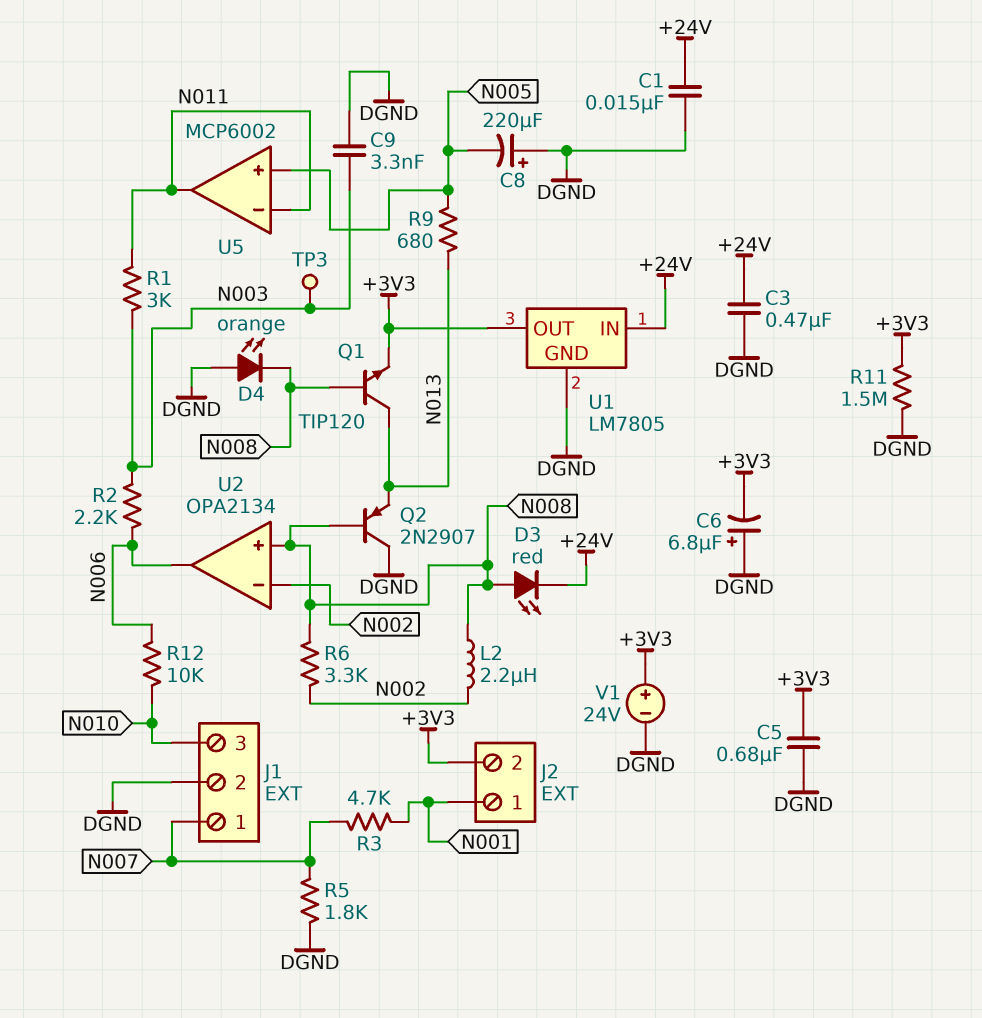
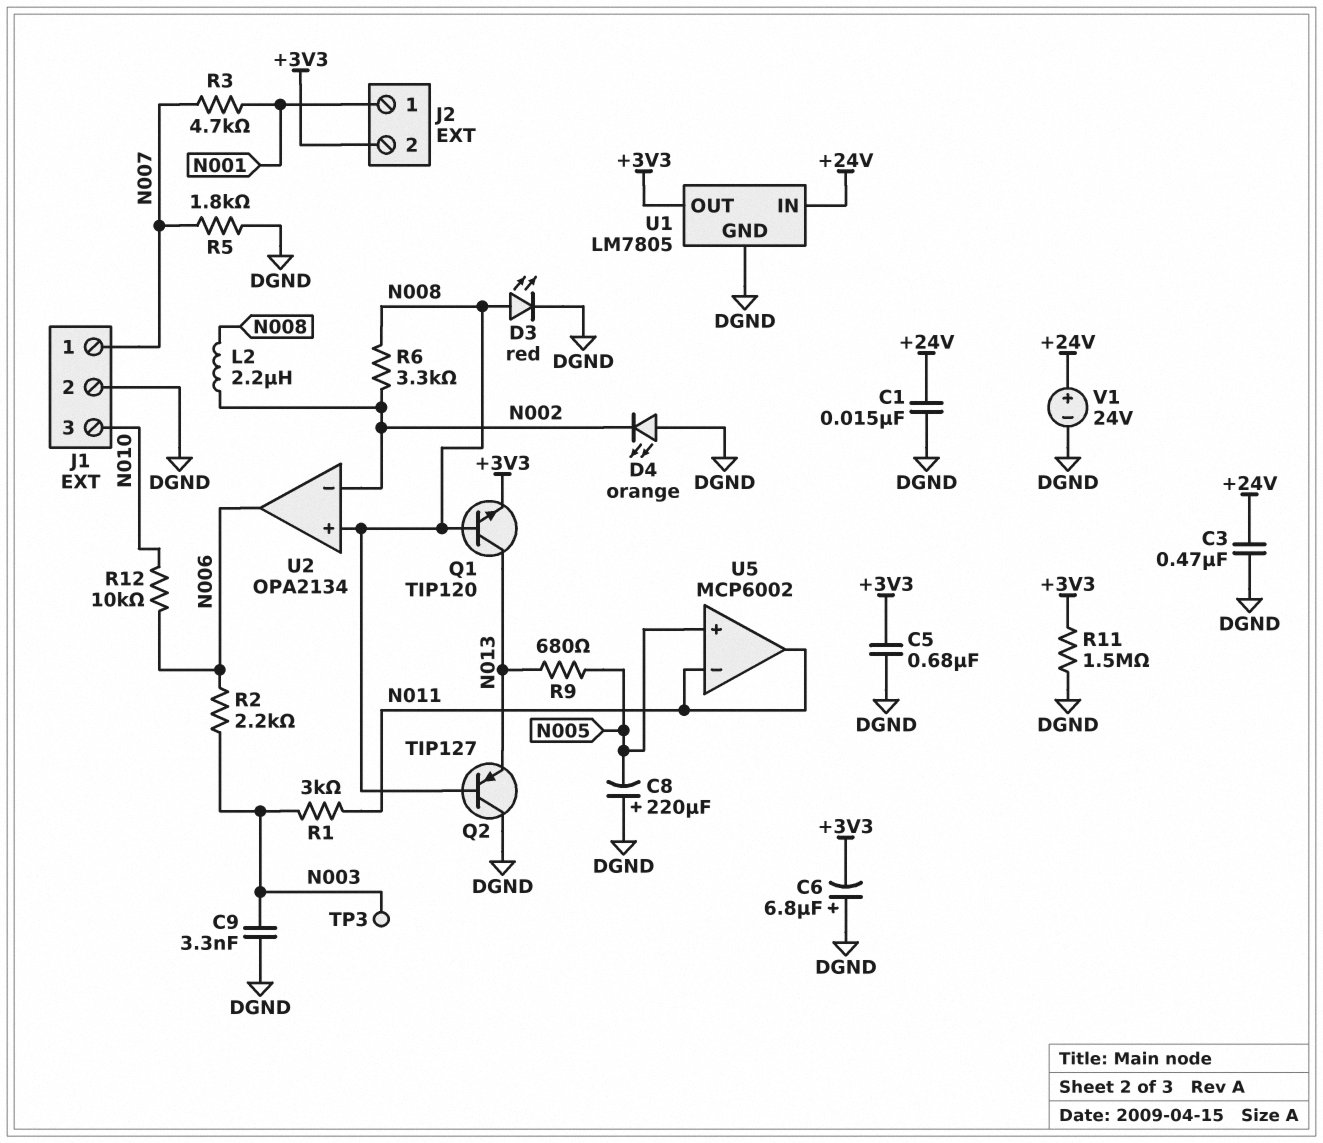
D3: LED red (A N008, K +24V) -> LED red (A N008, K DGND)
D4: LED orange (A DGND, K N008) -> LED orange (A DGND, K N002)
Q2: PNP 2N2907 (B N008, C DGND, E N013) -> PNP TIP127 (B N008, C DGND, E N013)
V1: 24V (plus +3V3, minus DGND) -> 24V (plus +24V, minus DGND)

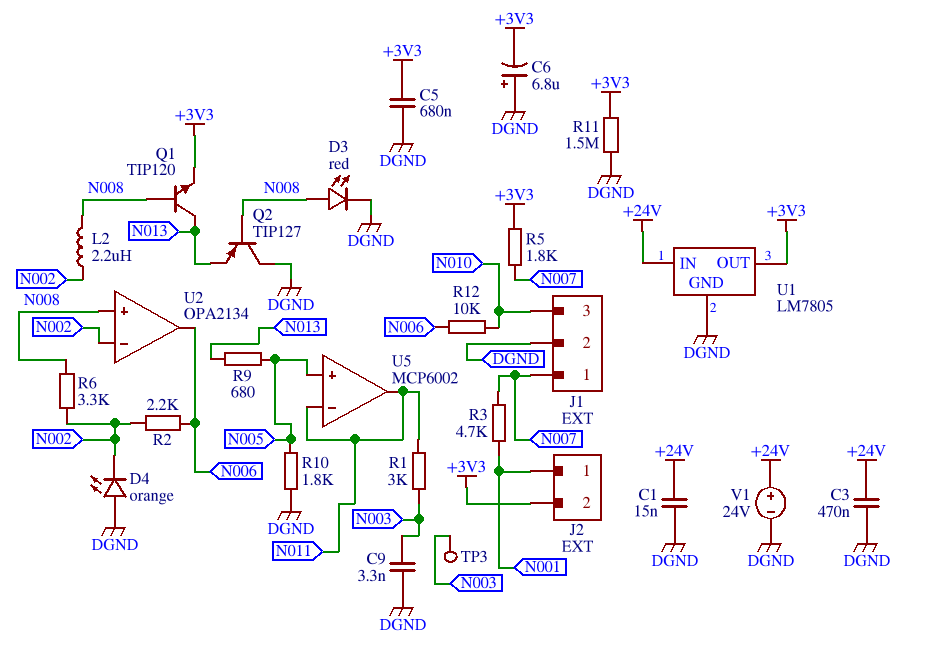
C8: 220uF (plus DGND, minus N005) -> none
R2: 2.2k (N003, N006) -> 2.2k (N002, N006)
R5: 1.8k (DGND, N007) -> 1.8k (+3V3, N007)
R10: none -> 1.8k (DGND, N005)

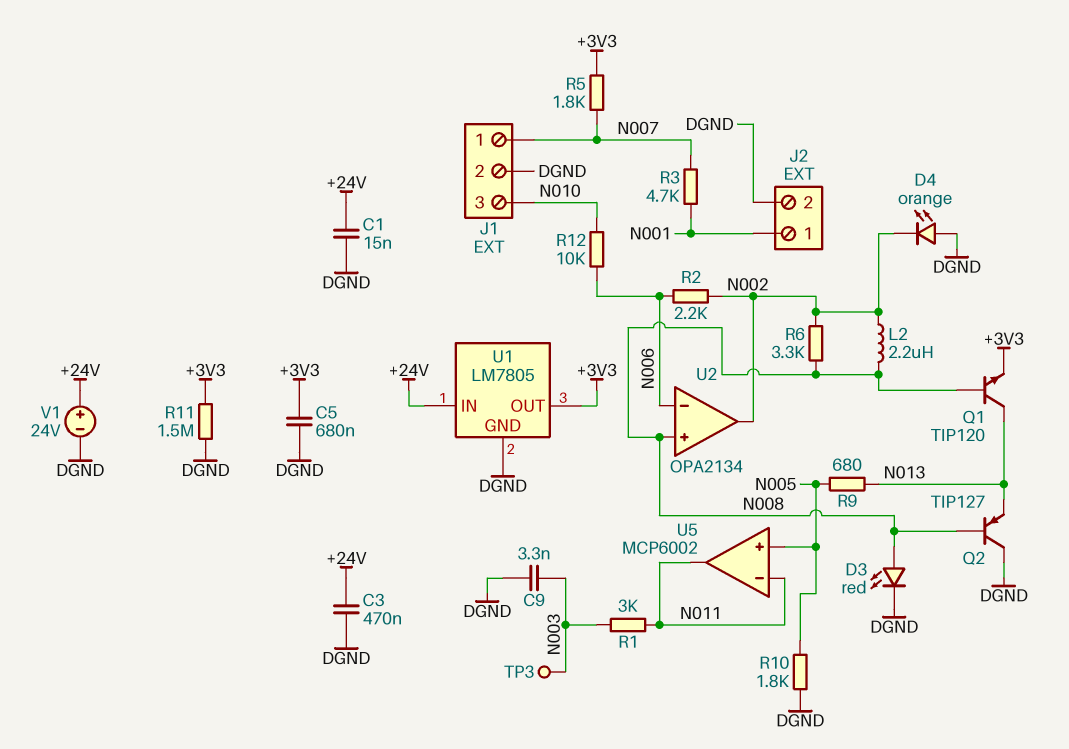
C6: 6.8uF (plus DGND, minus +3V3) -> none
J2 pin 2: +3V3 -> DGND
U2 pin in-: N002 -> N006
U2 pin out: N006 -> N002

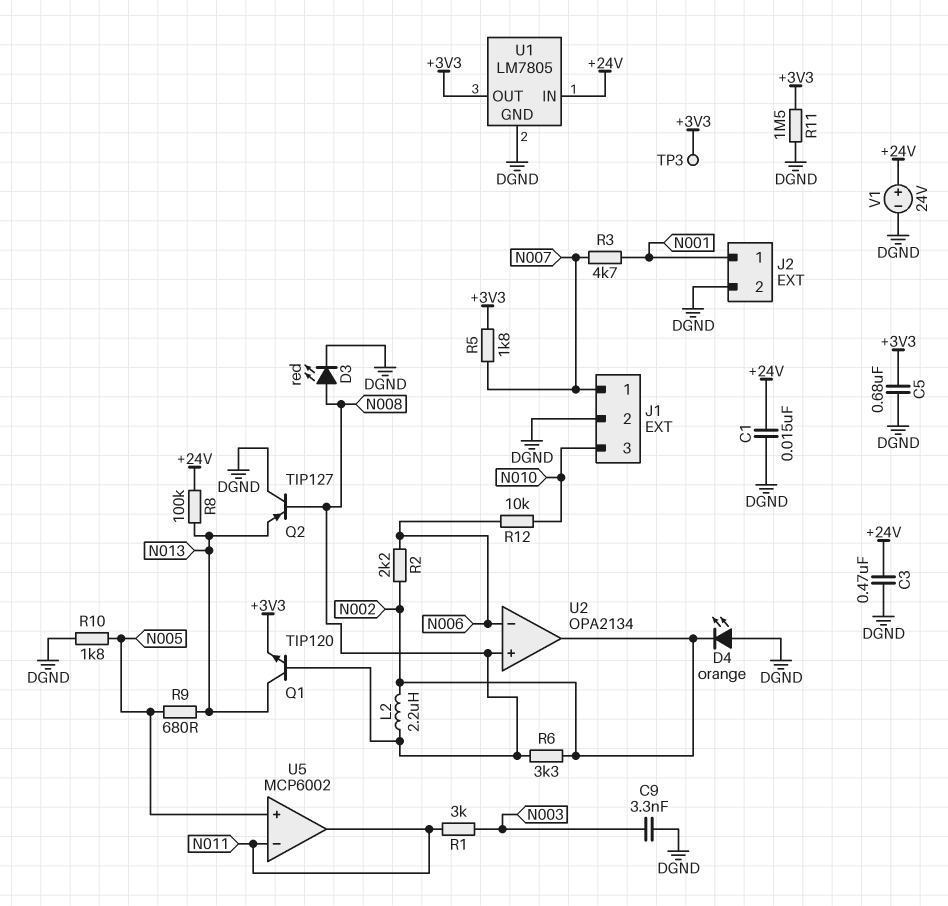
R8: none -> 100k (+24V, N013)
TP3: test point (N003) -> test point (+3V3)

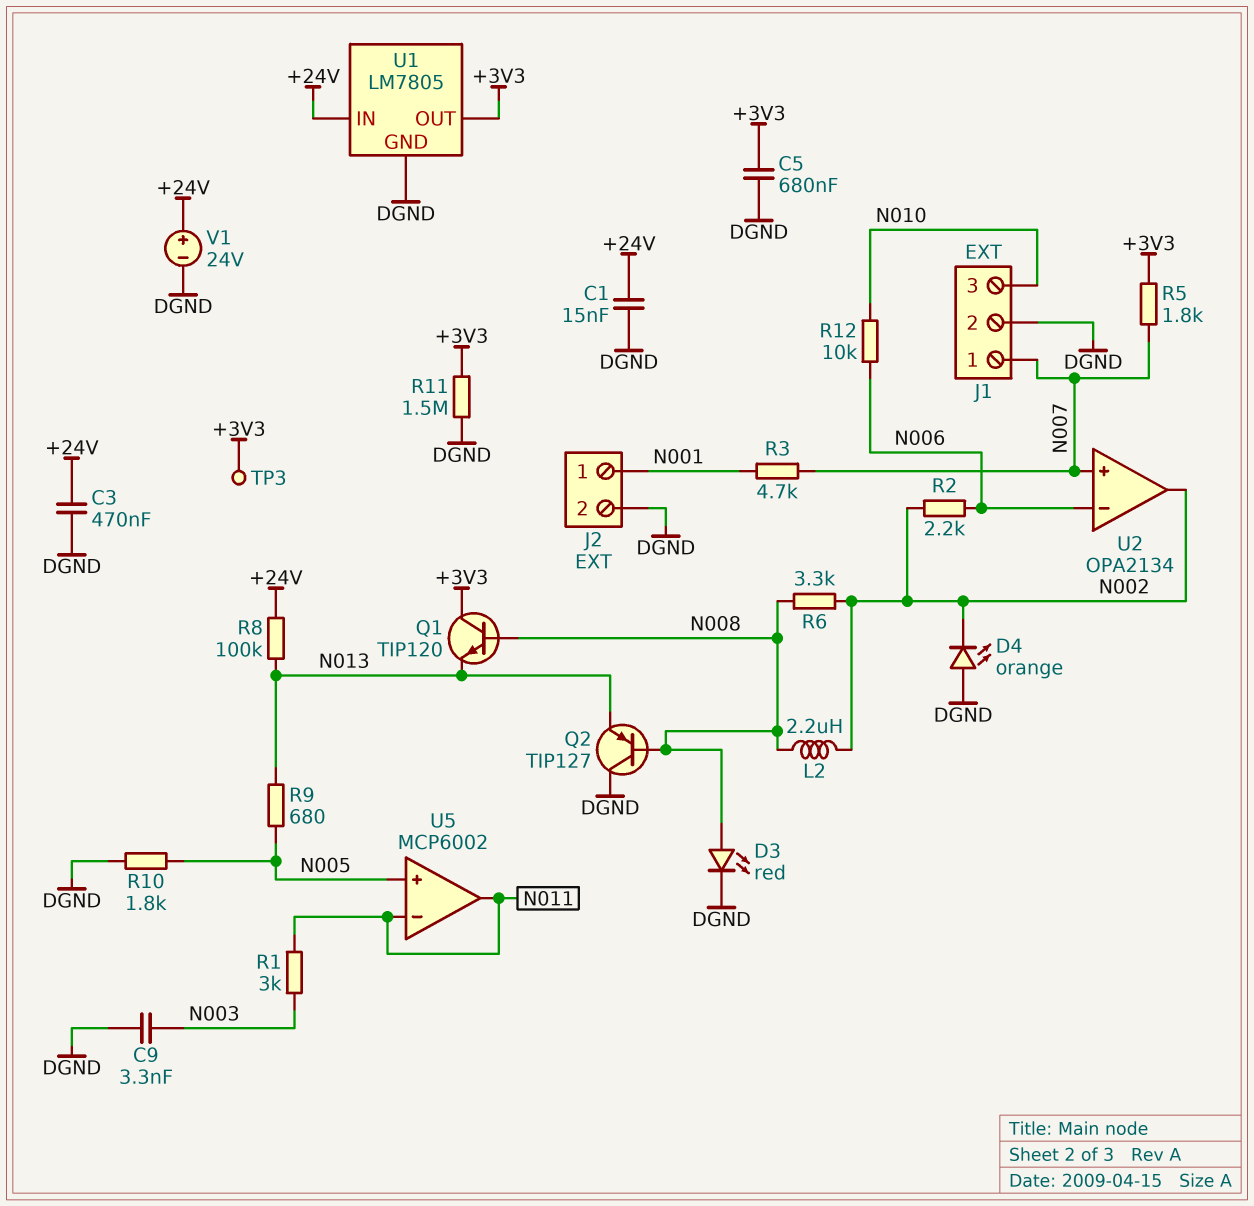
Q1: NPN TIP120 (B N008, C N013, E +3V3) -> NPN TIP120 (B N008, C +3V3, E N013)
U2 pin in+: N008 -> N007

